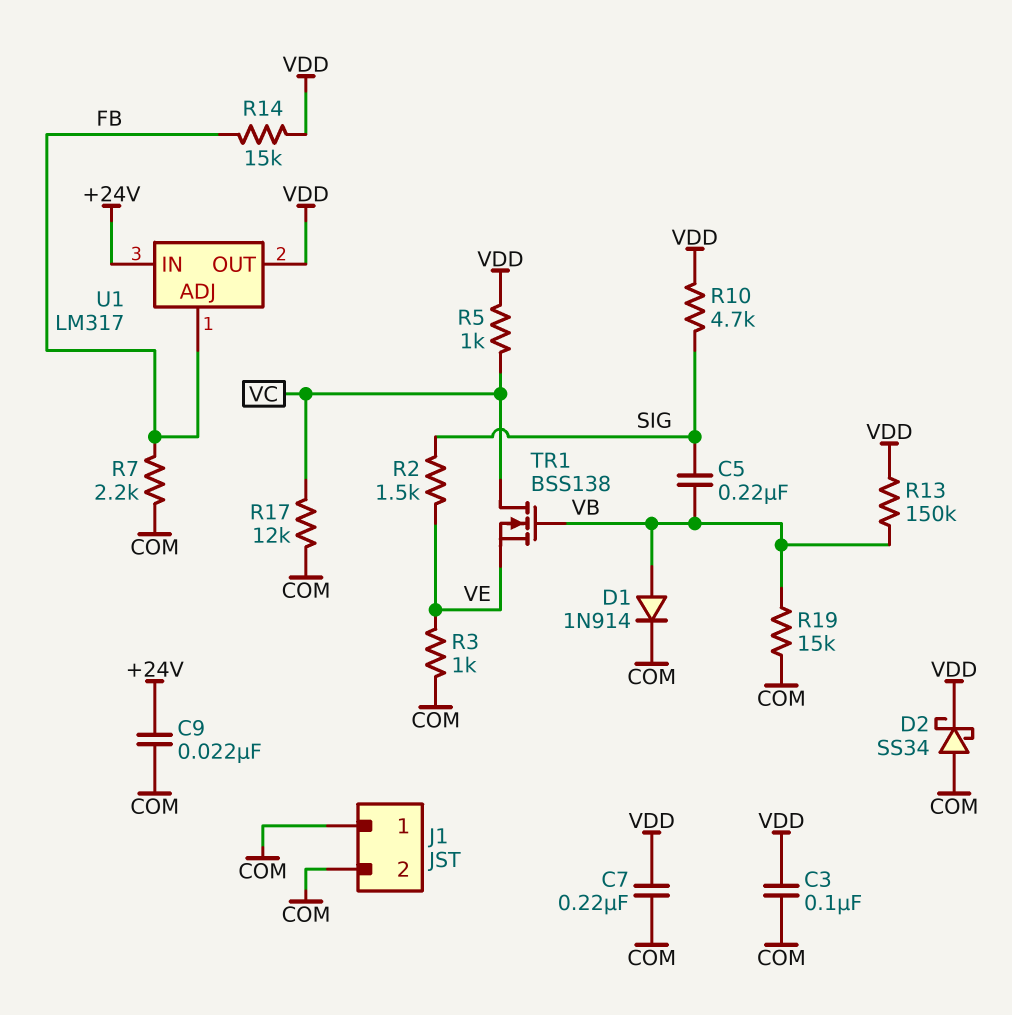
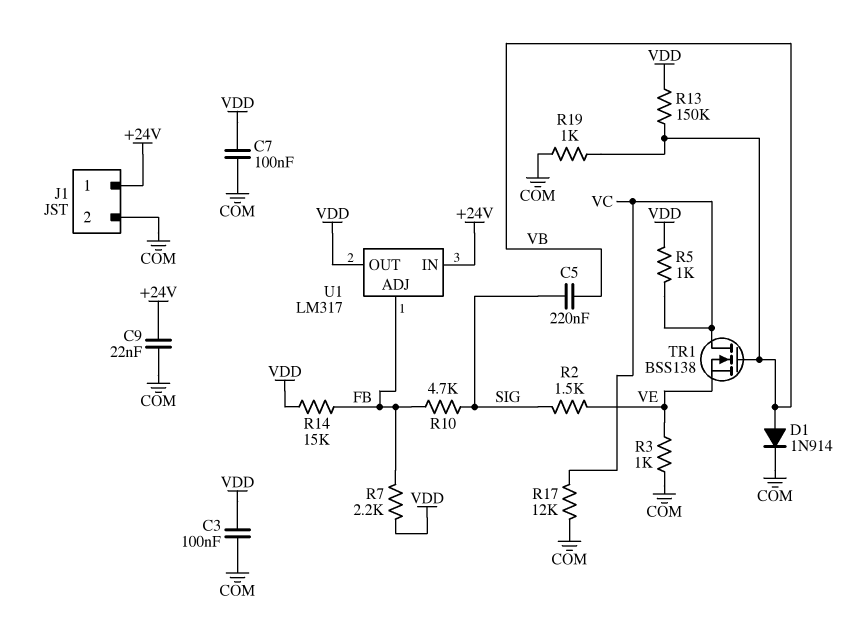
C7: 220nF (COM, VDD) -> 100nF (COM, VDD)
D2: schottky SS34 (A COM, K VDD) -> none
J1 pin 1: COM -> +24V
R7: 2.2k (COM, FB) -> 2.2k (FB, VDD)
R10: 4.7k (SIG, VDD) -> 4.7k (FB, SIG)
R19: 15k (COM, VB) -> 1k (COM, VB)

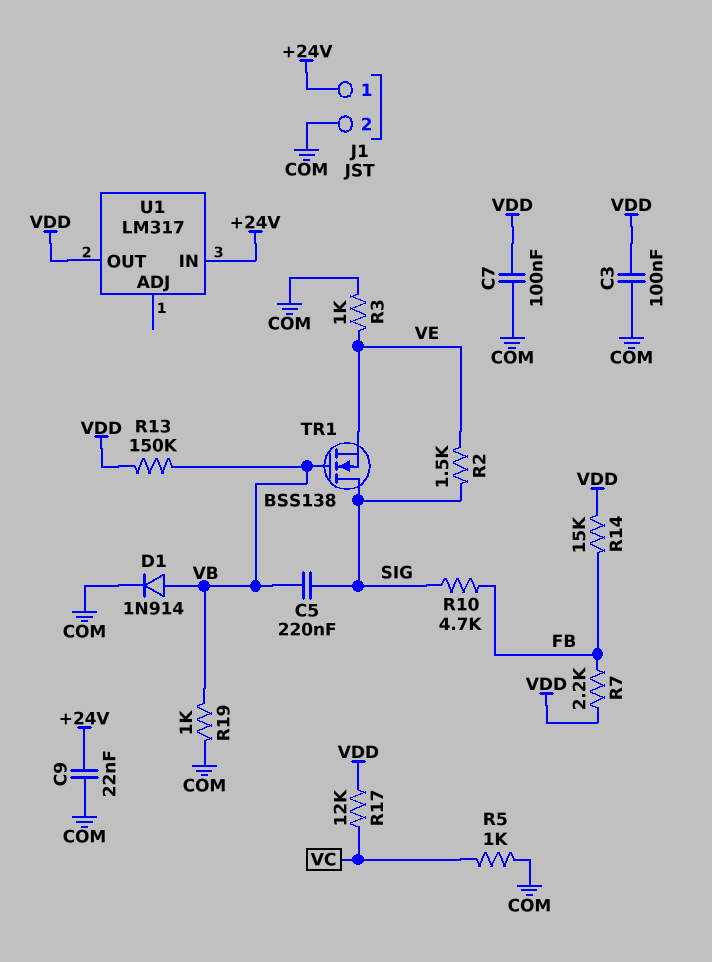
R5: 1k (VC, VDD) -> 1k (COM, VC)
R17: 12k (COM, VC) -> 12k (VC, VDD)
TR1: NMOS BSS138 (G VB, D VC, S VE) -> NMOS BSS138 (G VB, D SIG, S VE)
U1 pin ADJ: FB -> none

